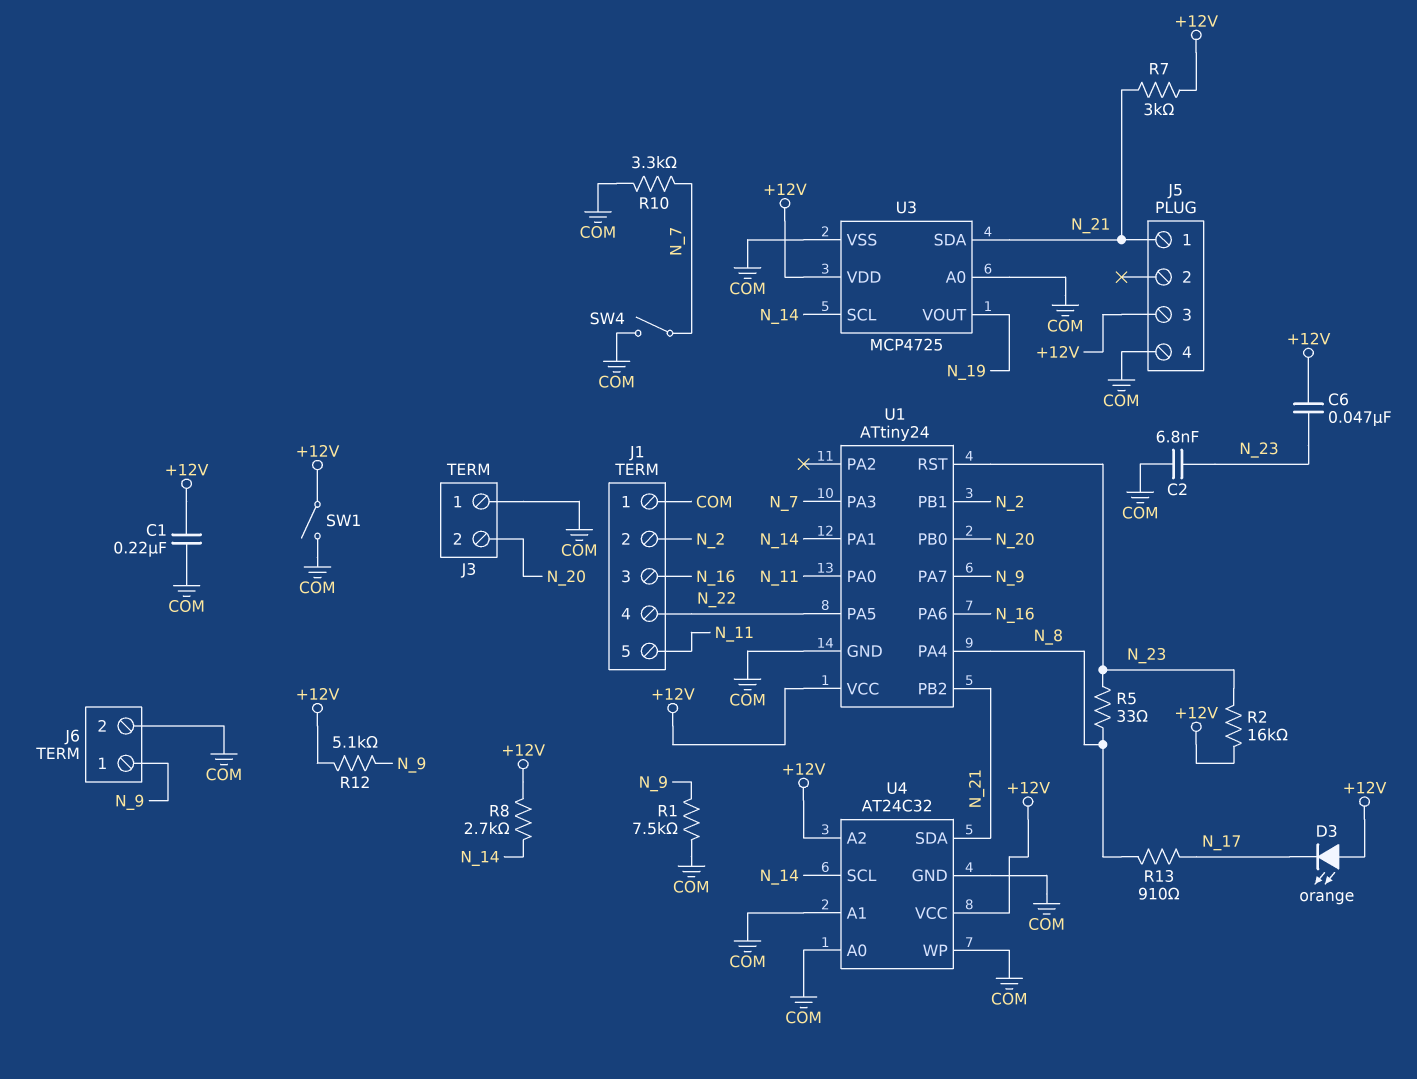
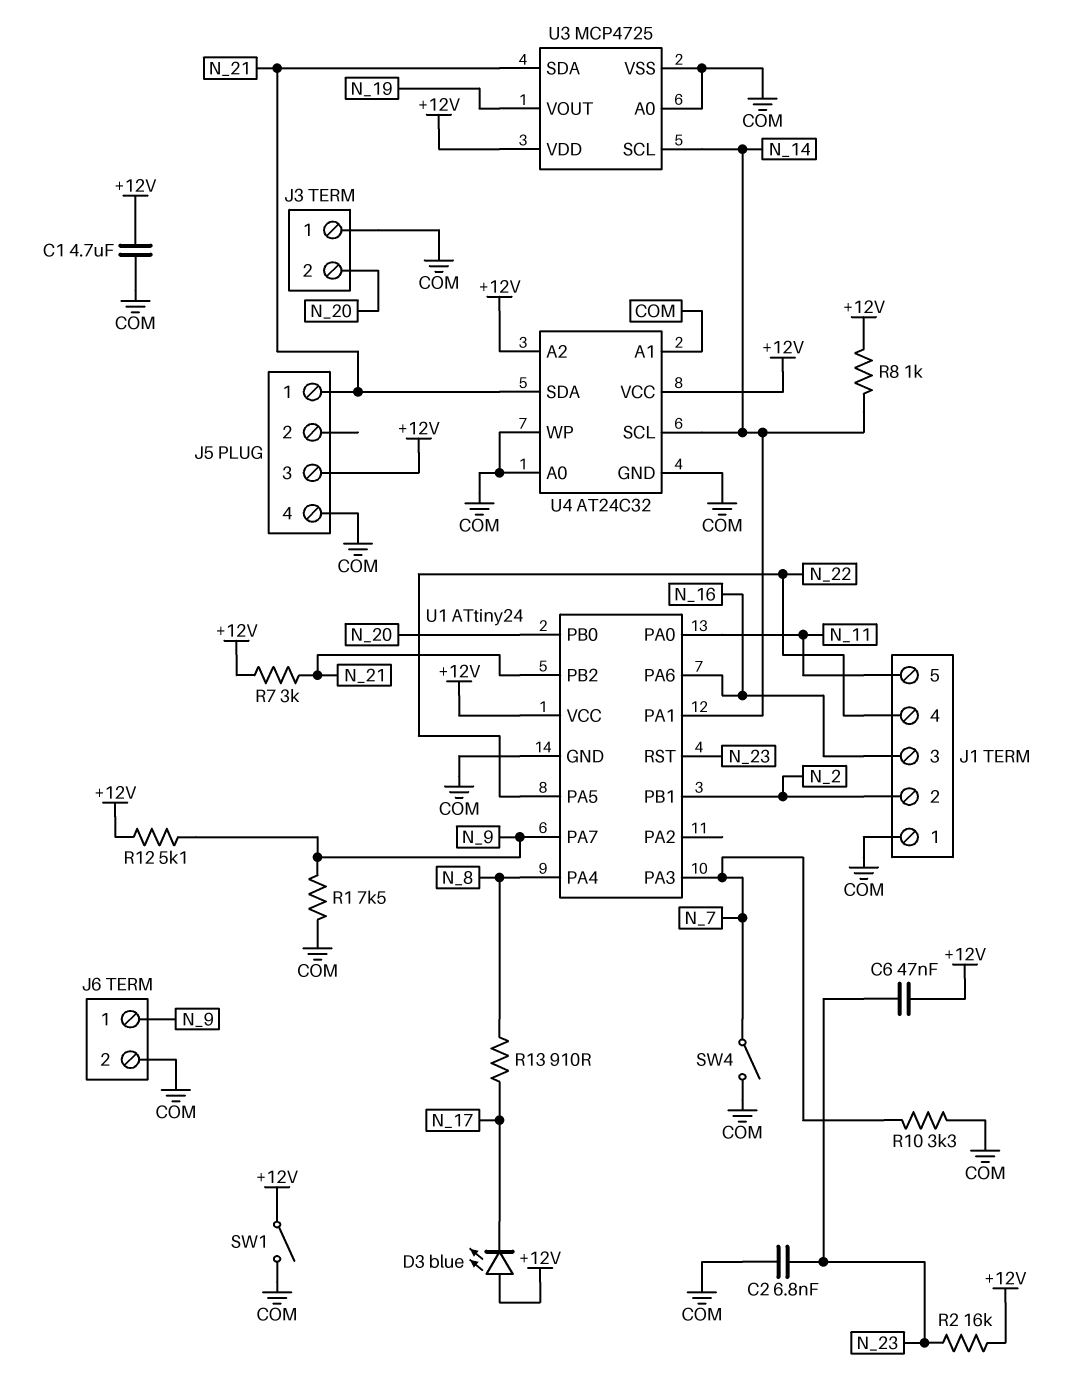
C1: 220nF (+12V, COM) -> 4.7uF (+12V, COM)
D3: LED orange (A +12V, K N_17) -> LED blue (A +12V, K N_17)
R5: 33 (N_8, N_23) -> none
R8: 2.7k (+12V, N_14) -> 1k (+12V, N_14)

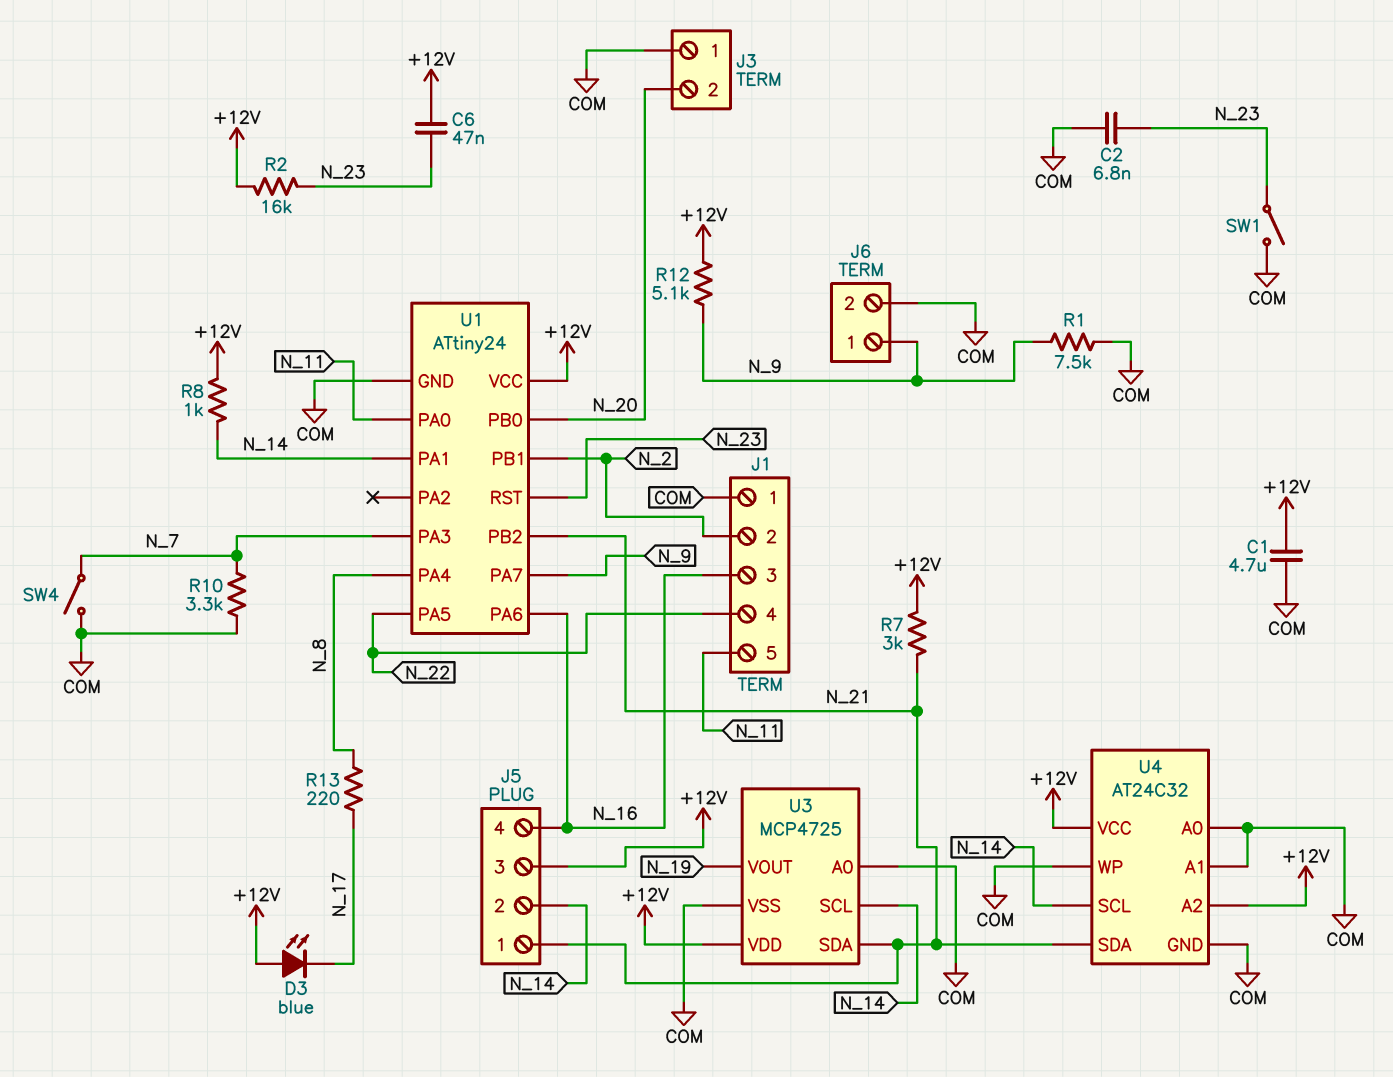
J5 pin 2: none -> N_14
J5 pin 4: COM -> N_16
R13: 910 (N_8, N_17) -> 220 (N_8, N_17)
SW1: switch (+12V, COM) -> switch (COM, N_23)

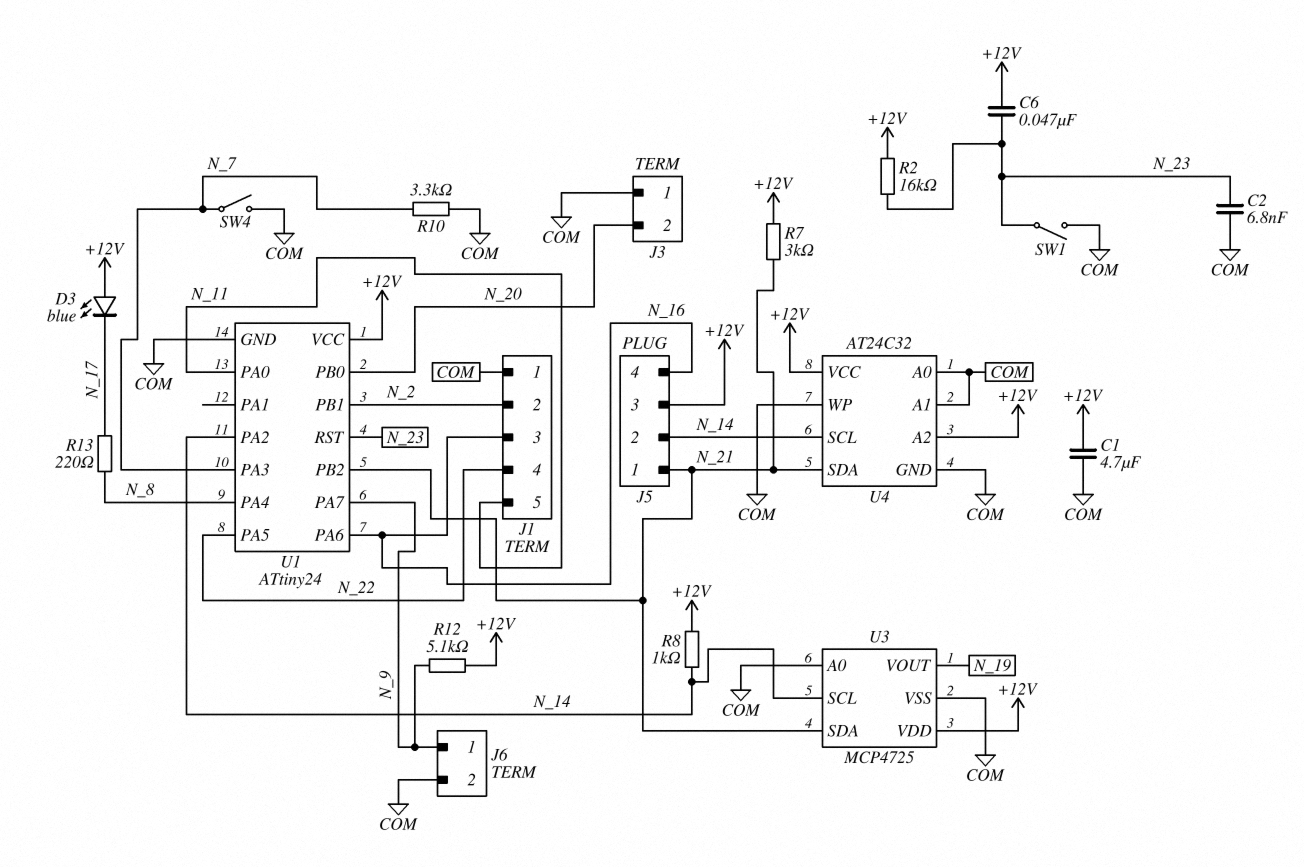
R1: 7.5k (COM, N_9) -> none
U1 pin PA1: N_14 -> none
U1 pin PA2: none -> N_14

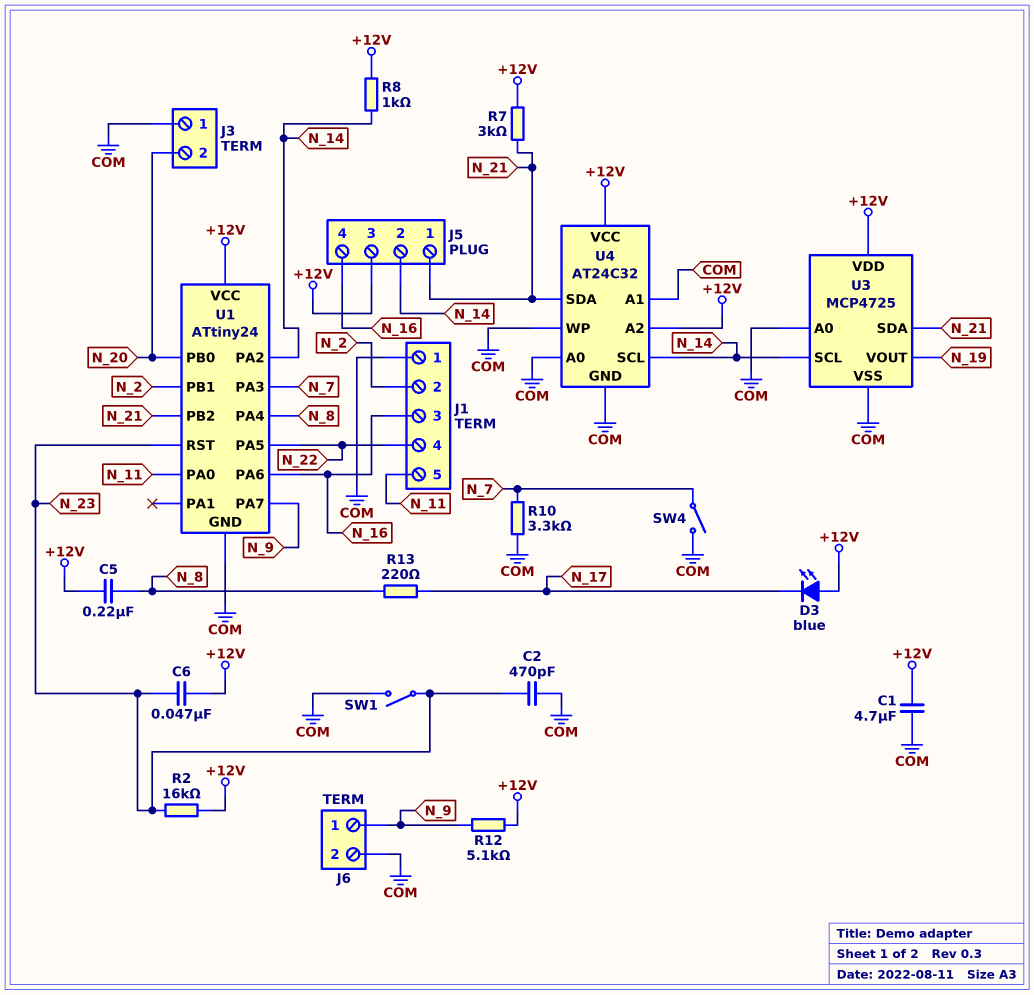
C2: 6.8nF (COM, N_23) -> 470pF (COM, N_23)
C5: none -> 220nF (+12V, N_8)

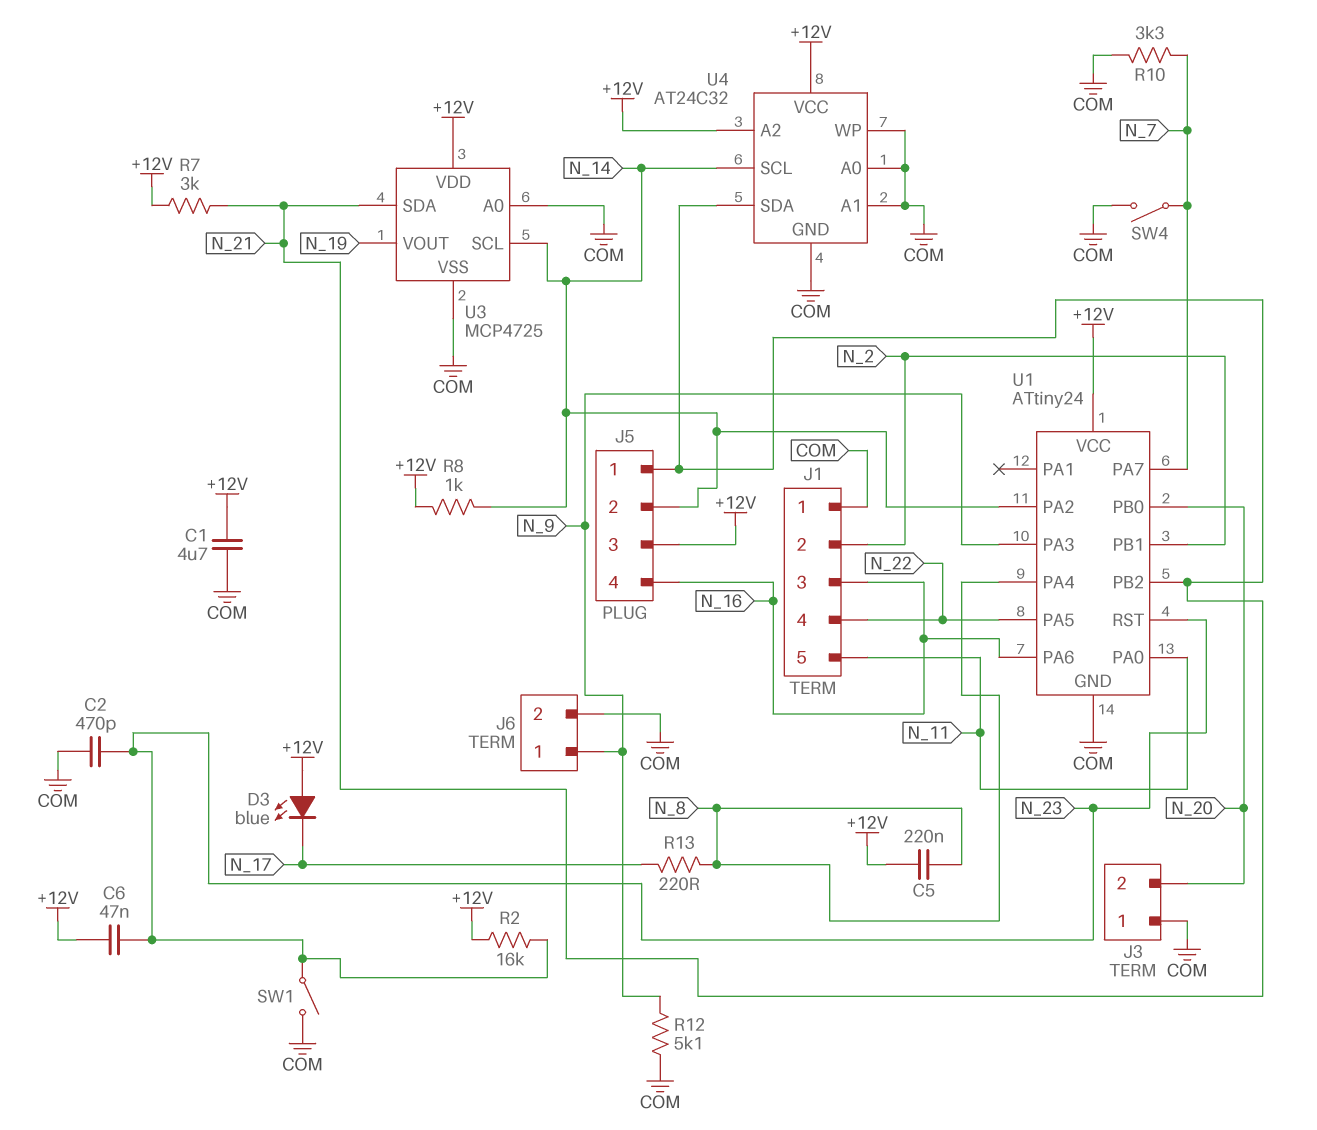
R12: 5.1k (+12V, N_9) -> 5.1k (COM, N_9)
U1 pin PA3: N_7 -> N_9
U1 pin PA7: N_9 -> N_7

